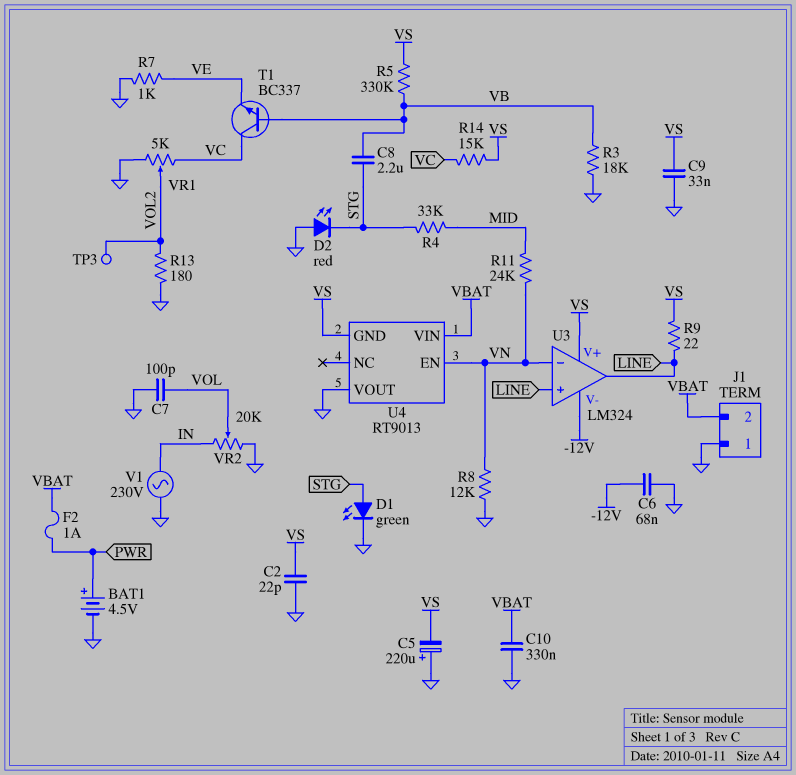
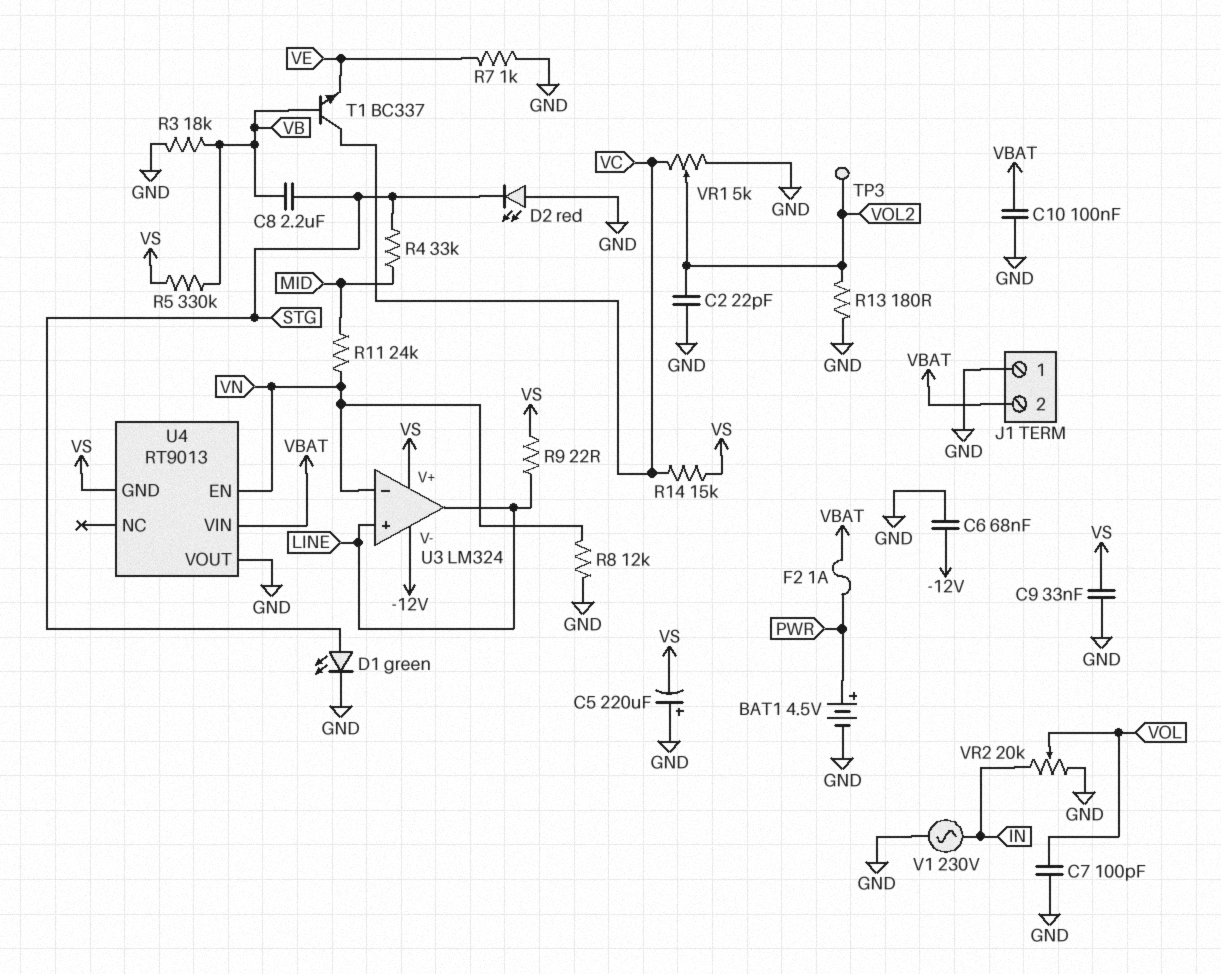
C2: 22pF (GND, VS) -> 22pF (GND, VOL2)
C10: 330nF (GND, VBAT) -> 100nF (GND, VBAT)

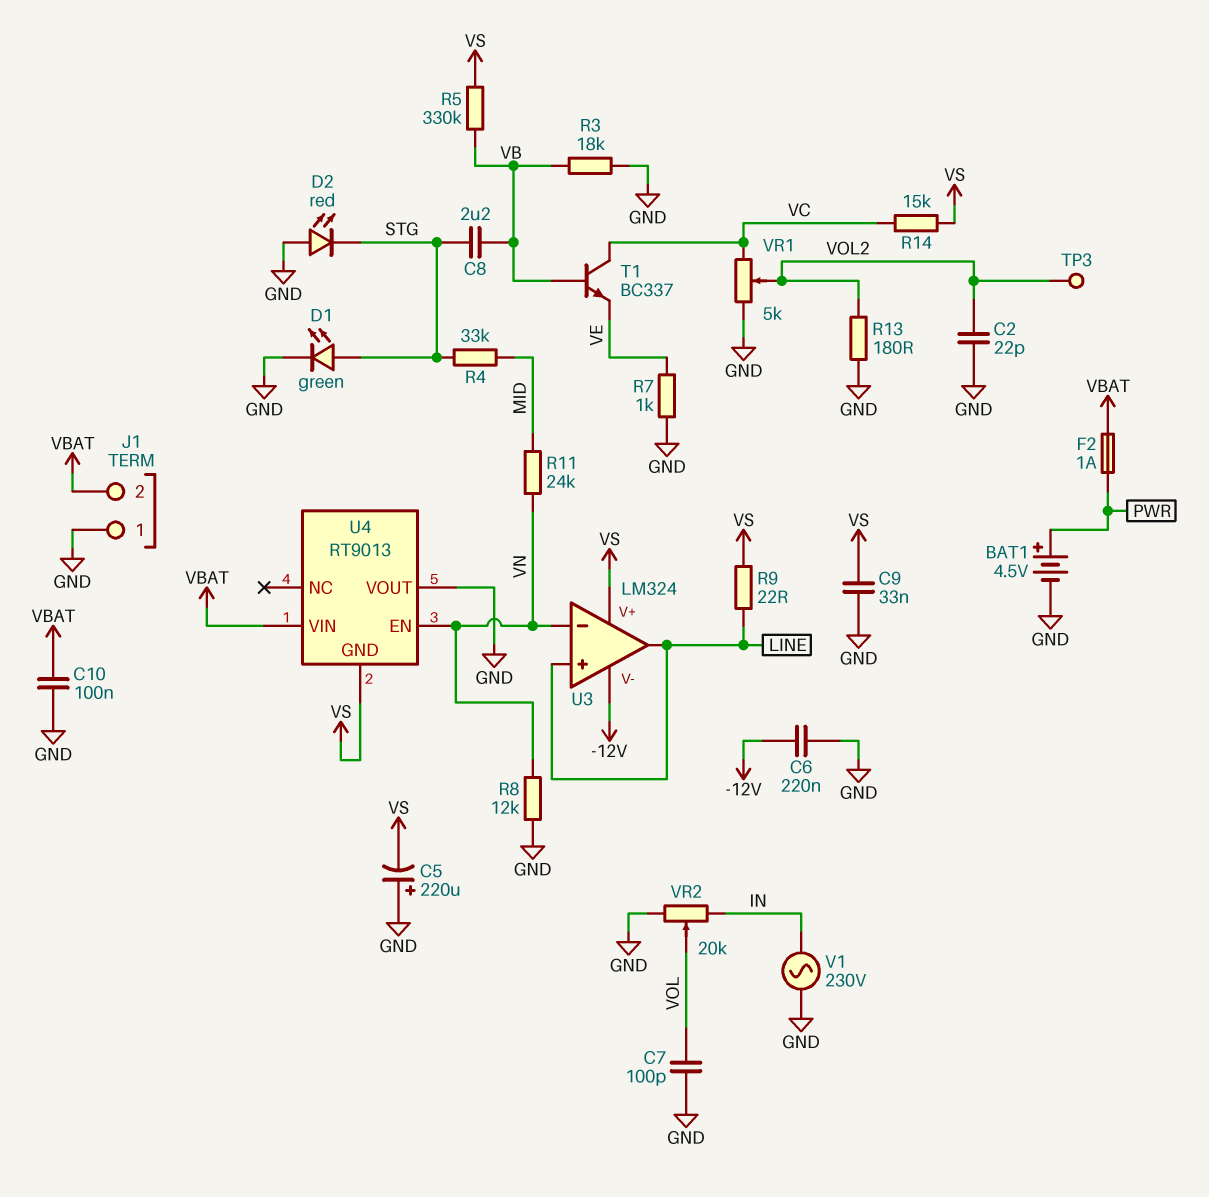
C6: 68nF (-12V, GND) -> 220nF (-12V, GND)

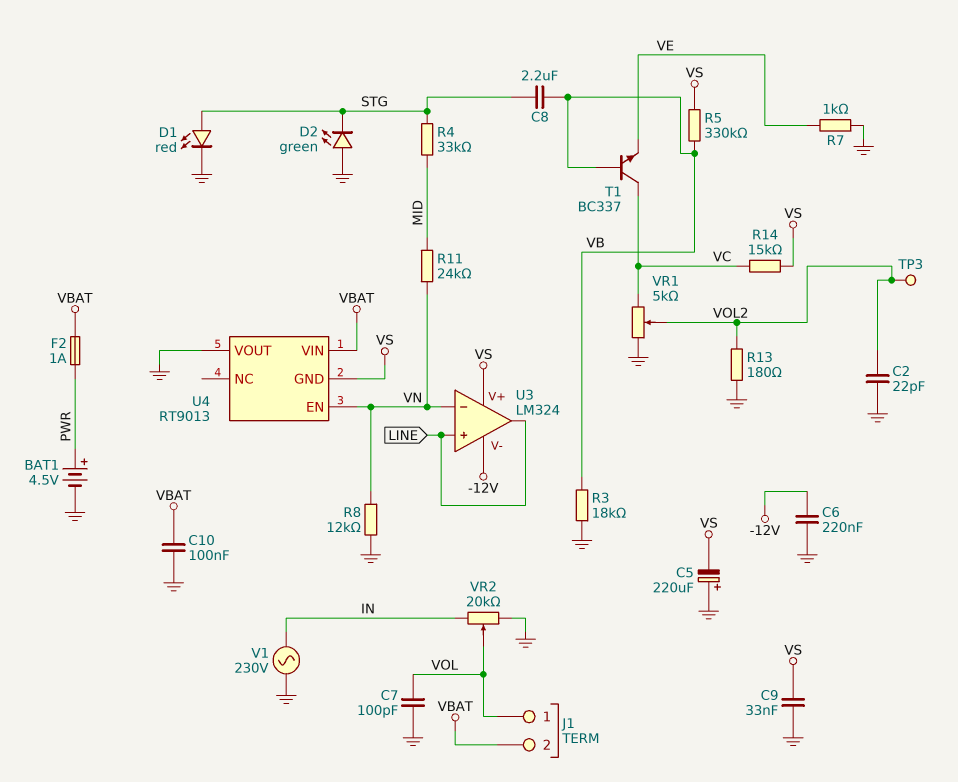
D1: LED green (A STG, K GND) -> LED red (A STG, K GND)
D2: LED red (A GND, K STG) -> LED green (A GND, K STG)
J1 pin 1: GND -> VOL
R9: 22 (LINE, VS) -> none

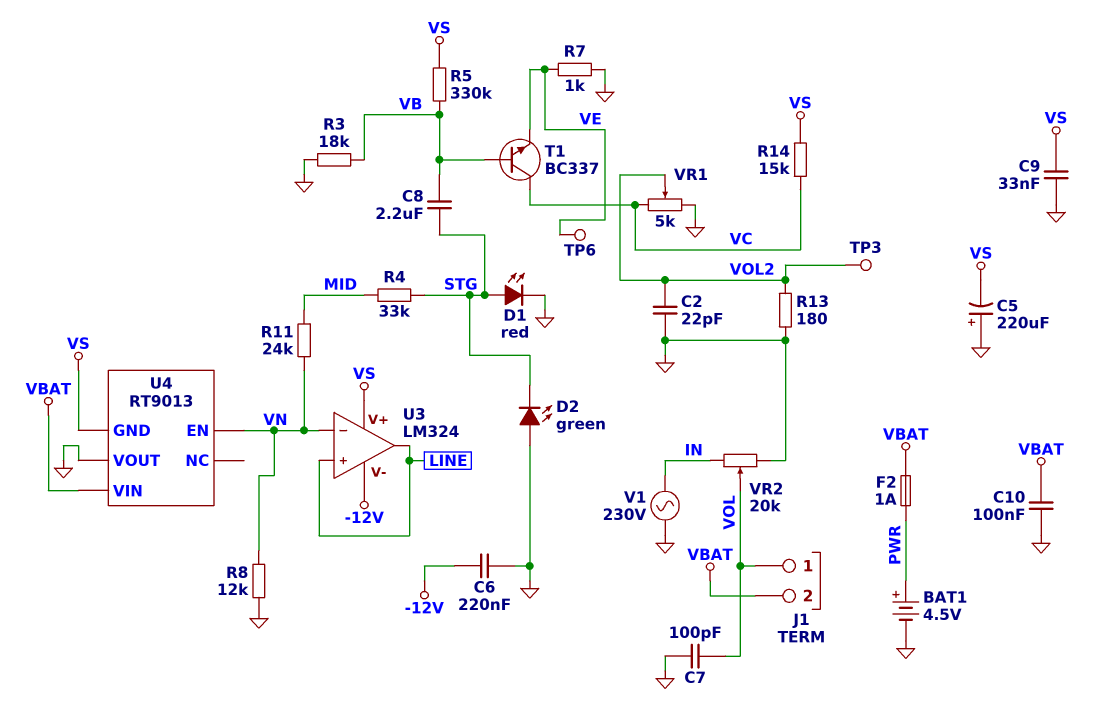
TP6: none -> test point (VE)

